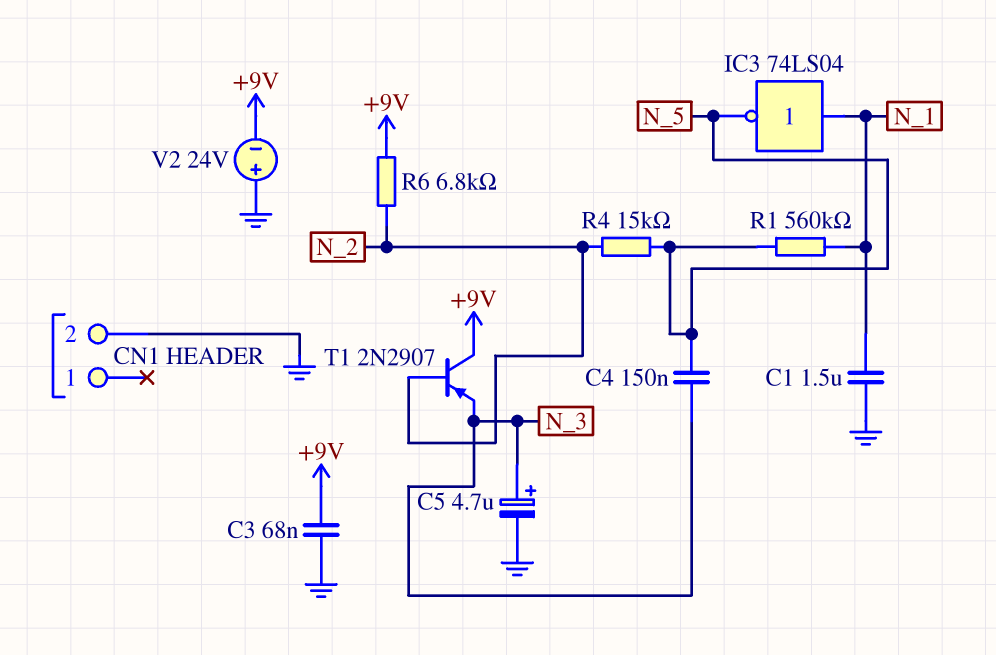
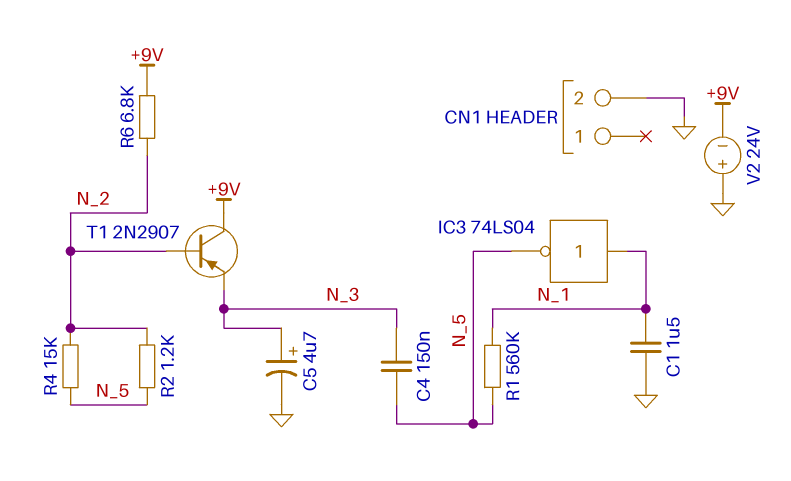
C3: 68nF (+9V, GND) -> none
R2: none -> 1.2k (N_2, N_5)

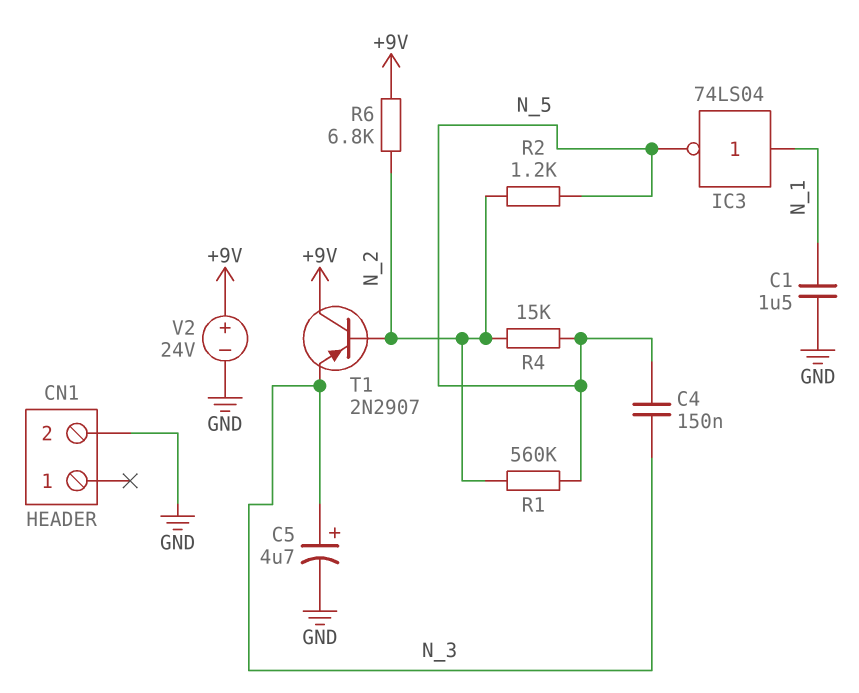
R1: 560k (N_1, N_5) -> 560k (N_2, N_5)
V2: 24V (plus GND, minus +9V) -> 24V (plus +9V, minus GND)

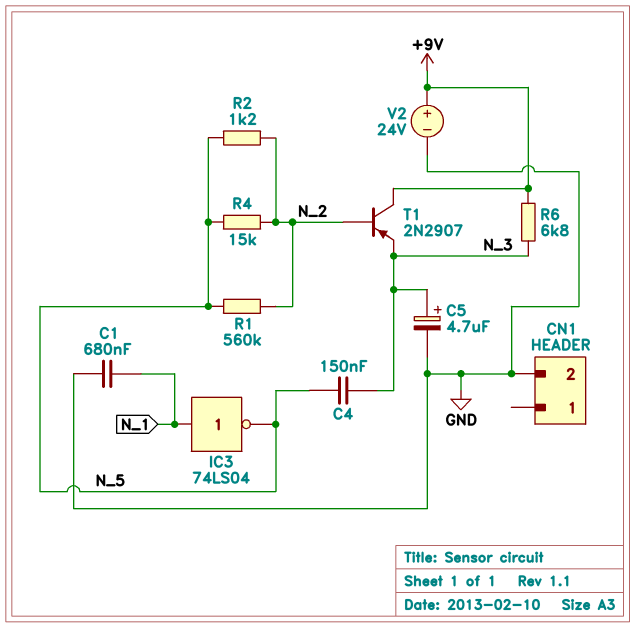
C1: 1.5uF (GND, N_1) -> 680nF (GND, N_1)
R6: 6.8k (+9V, N_2) -> 6.8k (+9V, N_3)

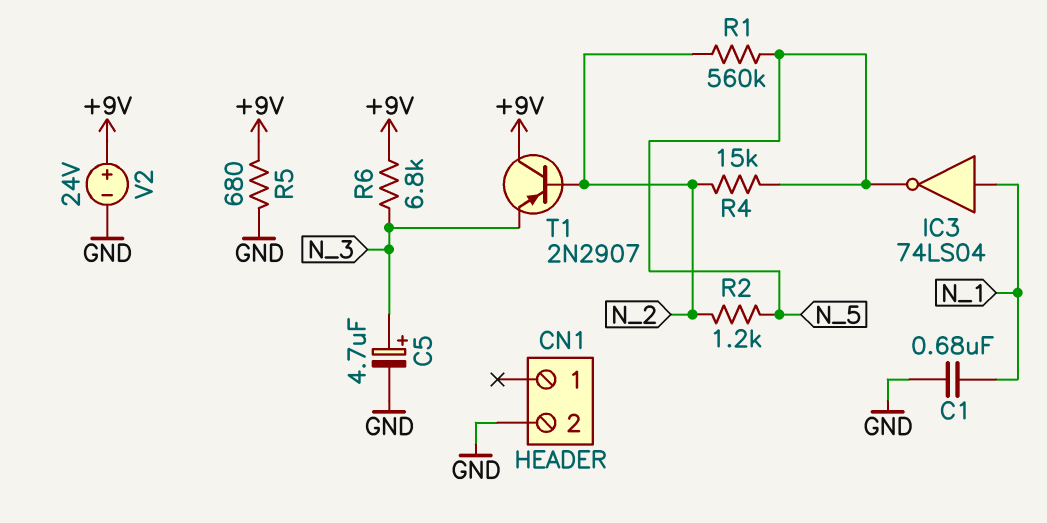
C4: 150nF (N_3, N_5) -> none
R5: none -> 680 (+9V, GND)

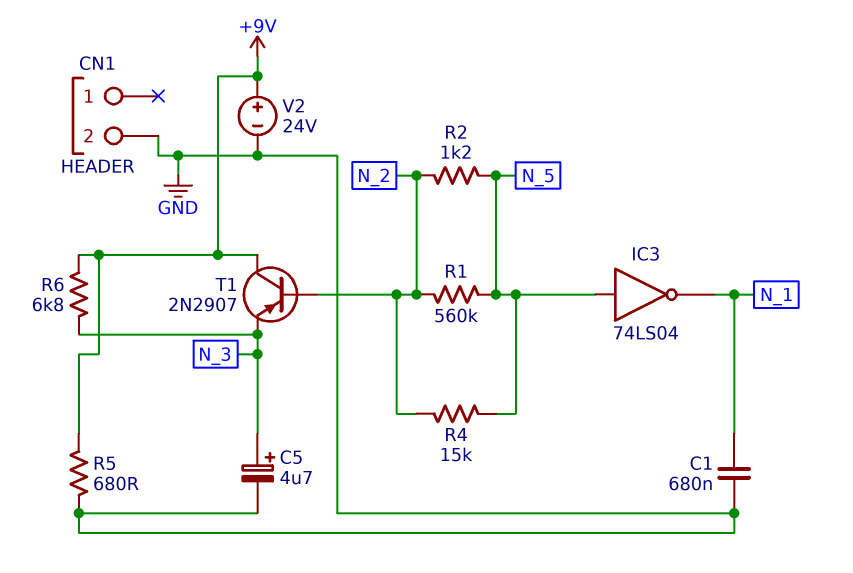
IC3: NOT 74LS04 (in N_1, out N_5) -> NOT 74LS04 (in N_5, out N_1)

